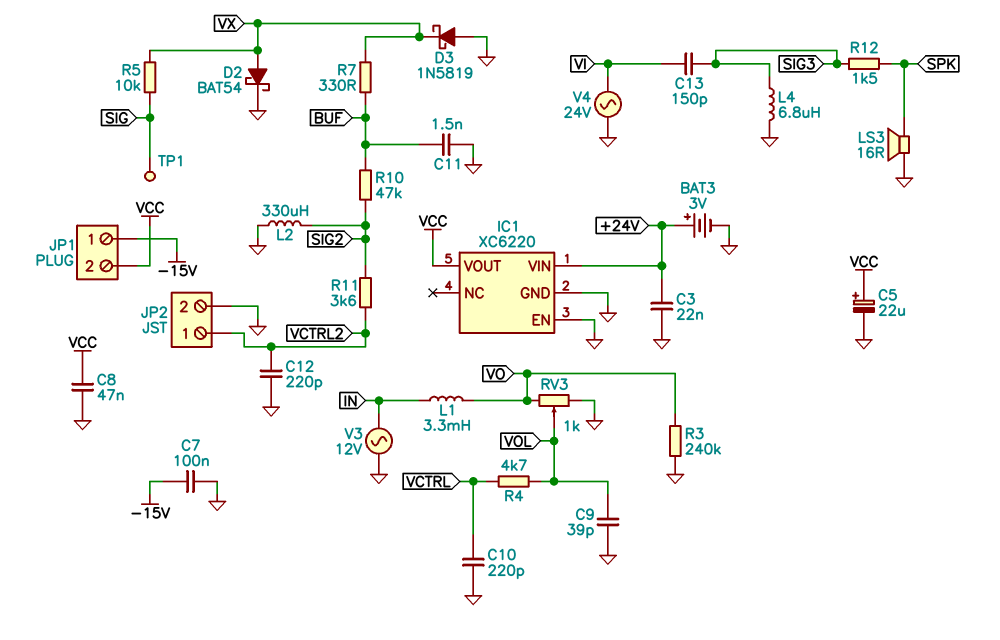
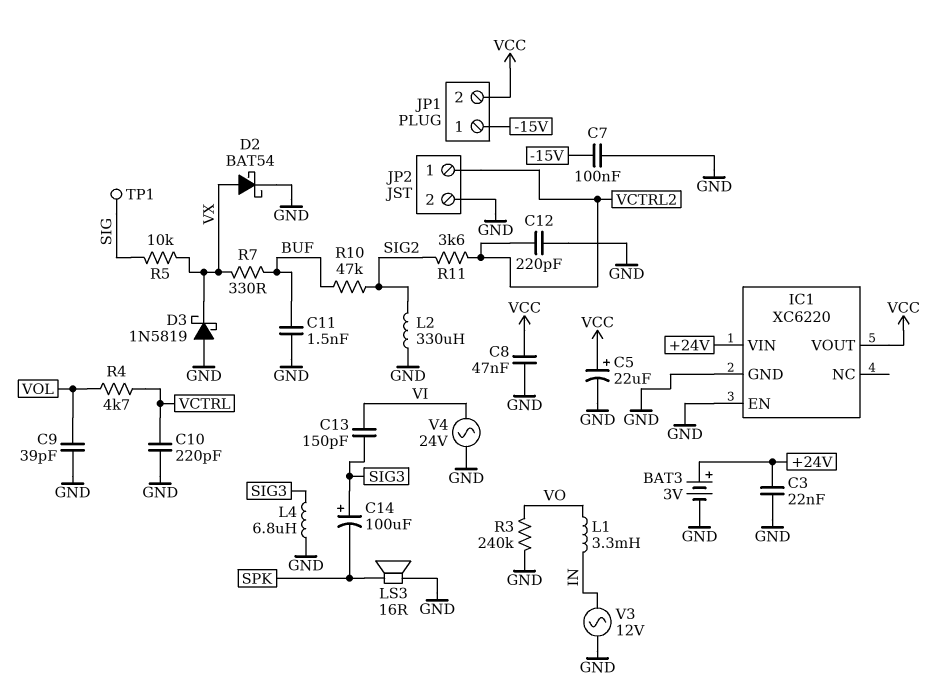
C14: none -> 100uF (plus SIG3, minus SPK)
R12: 1.5k (SIG3, SPK) -> none
RV3: 1k (GND, VO, wiper VOL) -> none

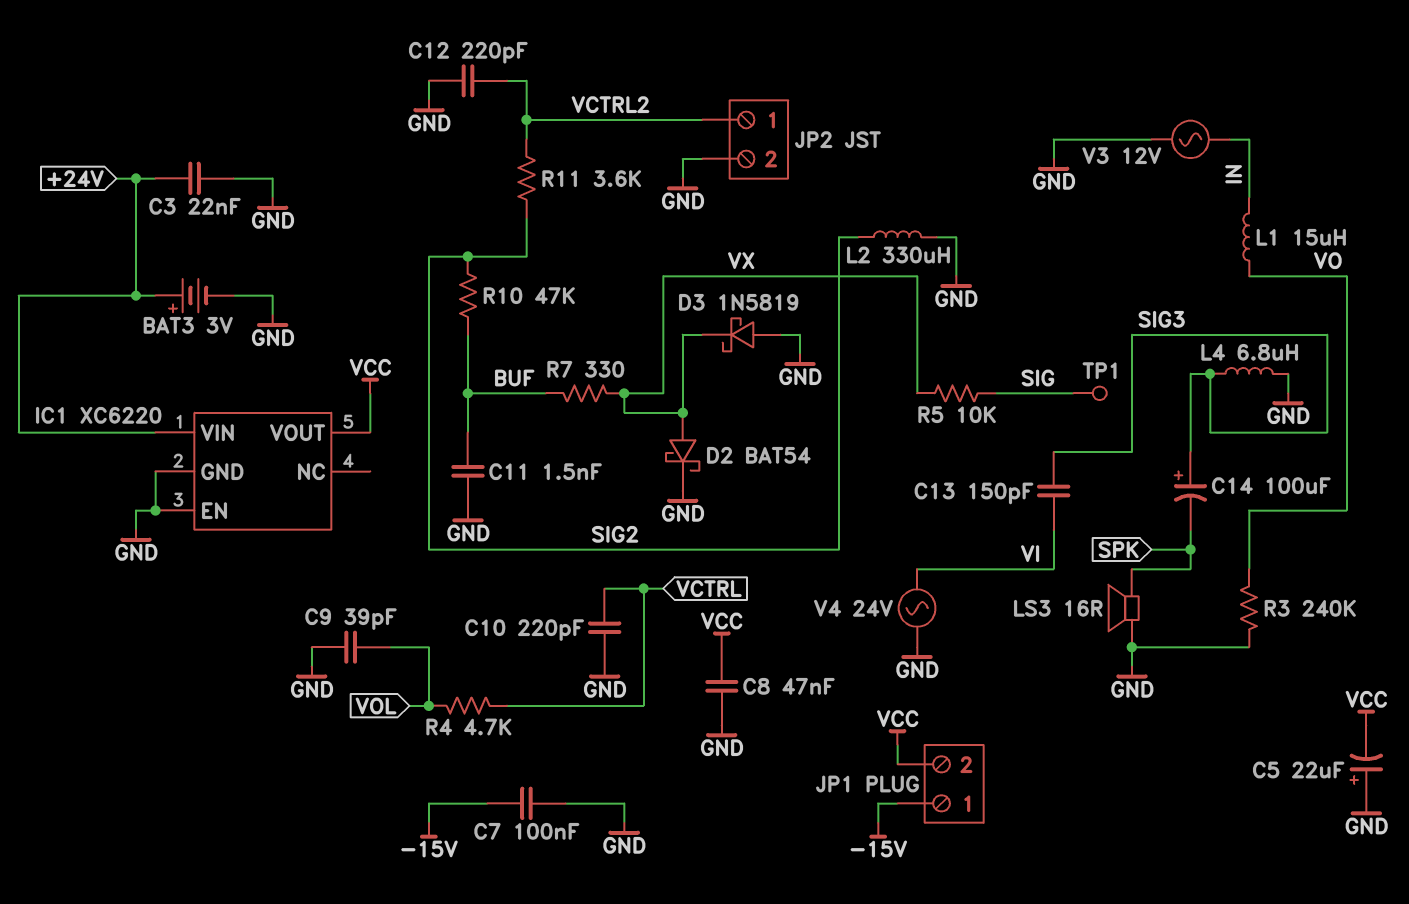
C5: 22uF (plus VCC, minus GND) -> 22uF (plus GND, minus VCC)
L1: 3.3mH (IN, VO) -> 15uH (IN, VO)

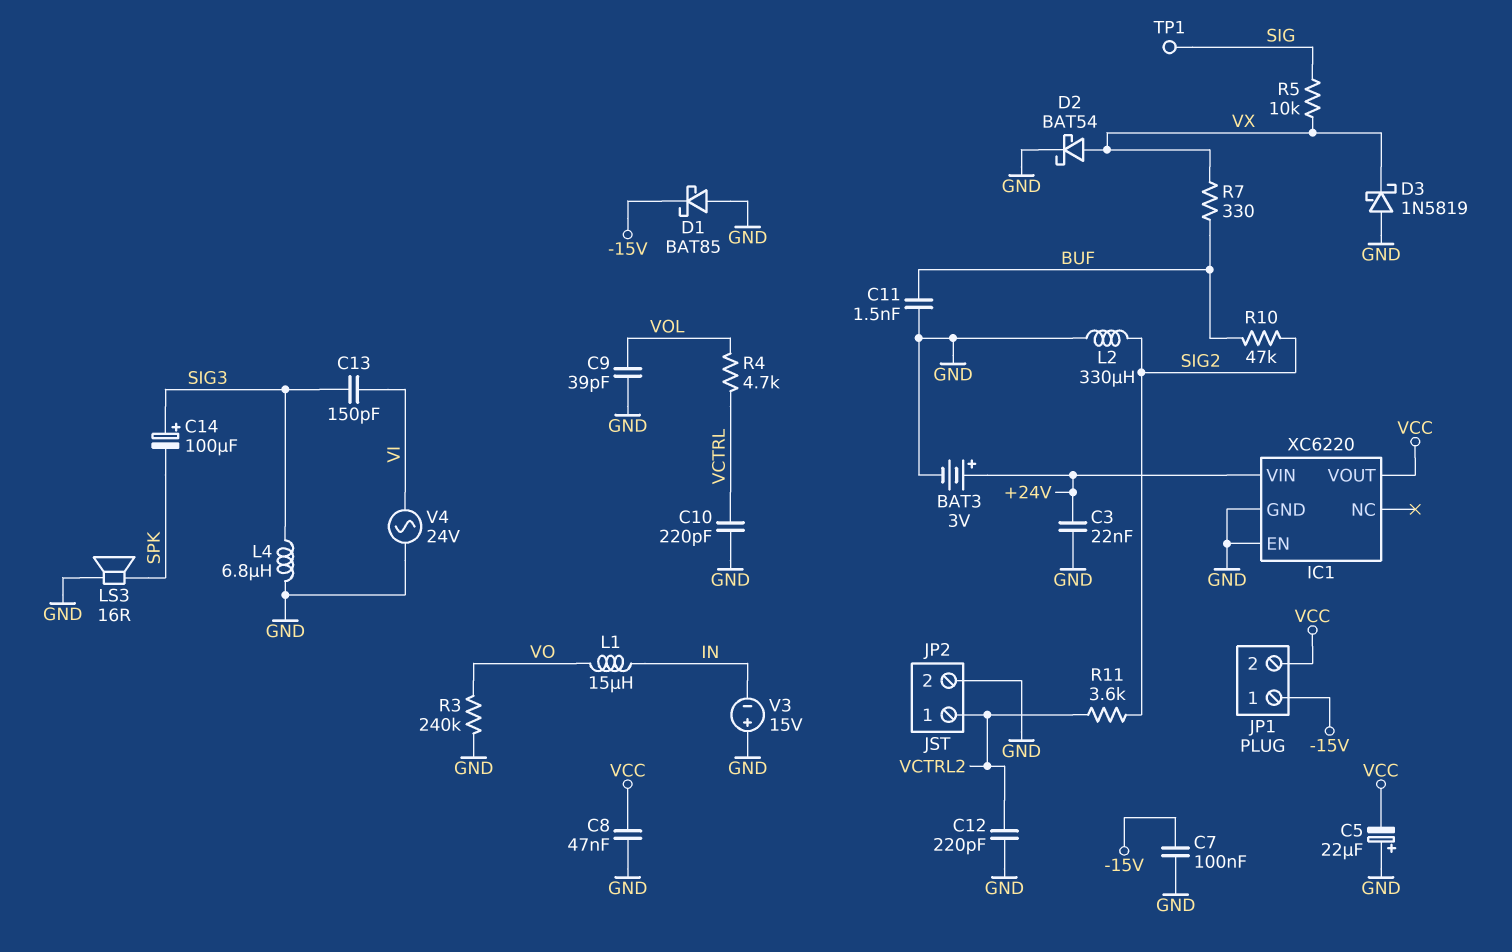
D1: none -> schottky BAT85 (A GND, K -15V)
V3: AC 12V (GND, IN) -> 15V (plus GND, minus IN)

